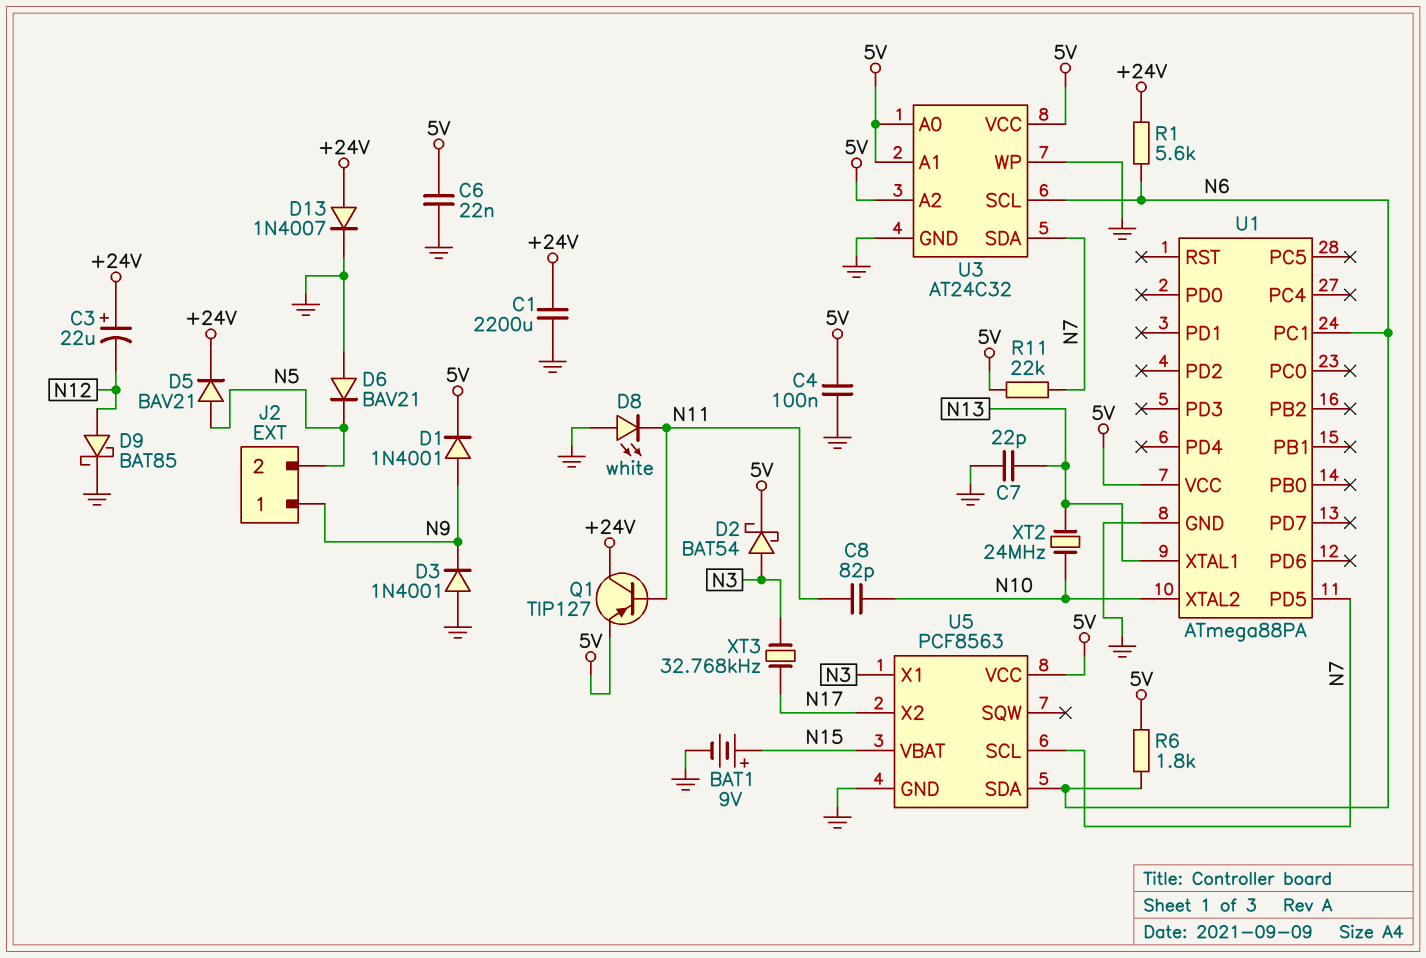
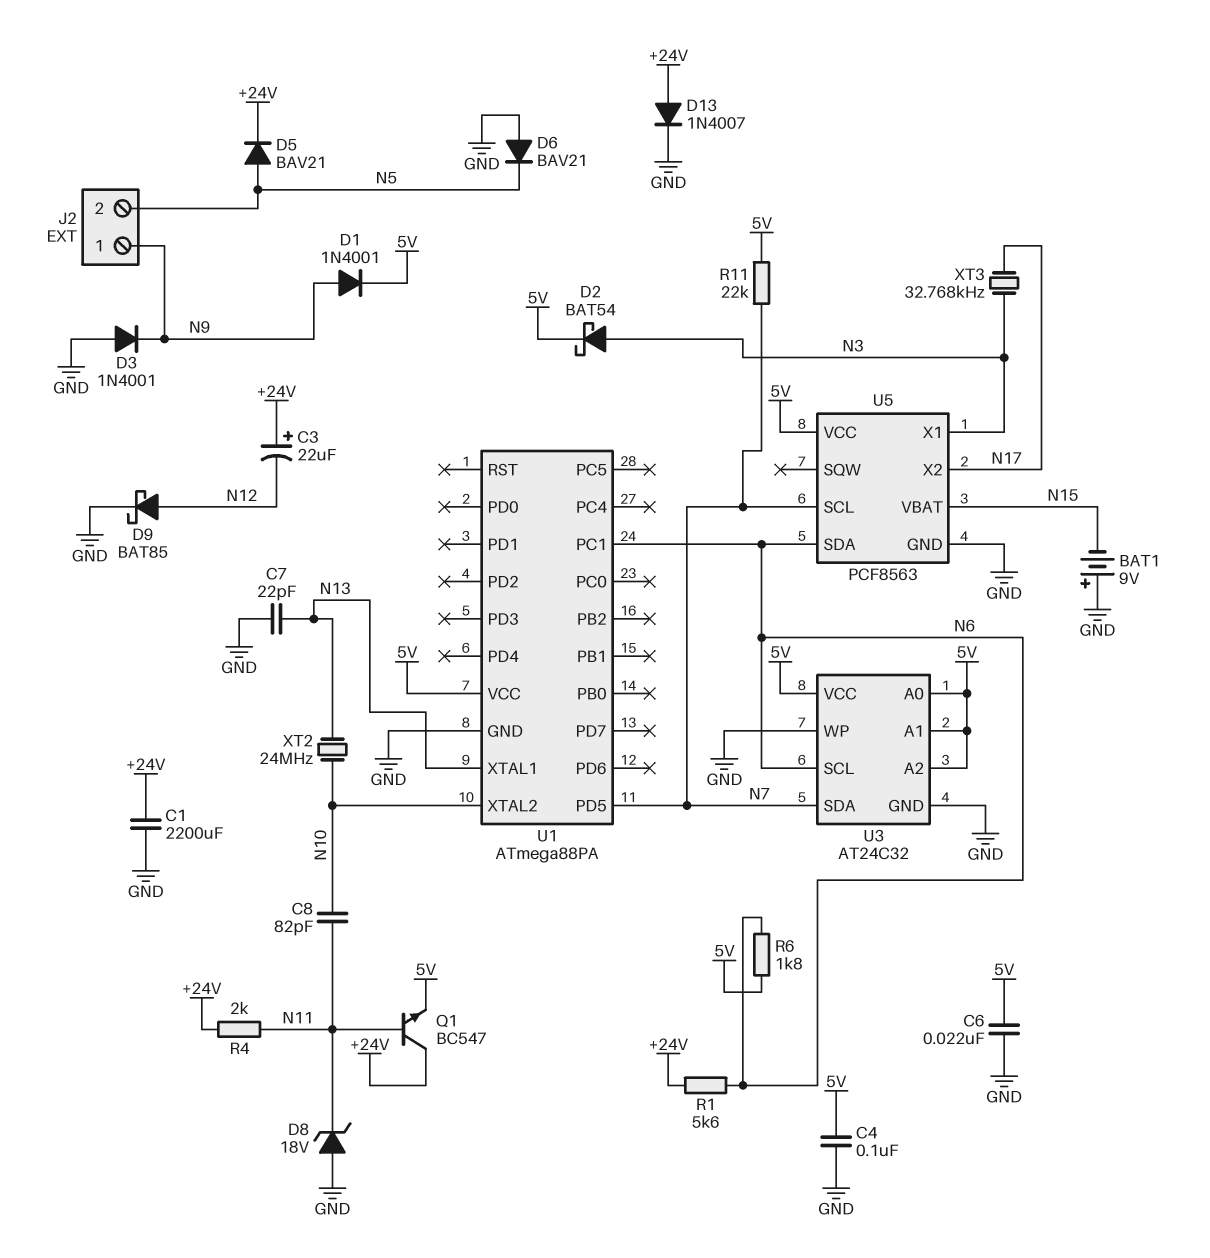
BAT1: 9V (plus N15, minus GND) -> 9V (plus GND, minus N15)
D8: LED white (A GND, K N11) -> zener 18V (A GND, K N11)
Q1: PNP TIP127 (B N11, C +24V, E 5V) -> NPN BC547 (B N11, C +24V, E 5V)
R4: none -> 2k (+24V, N11)

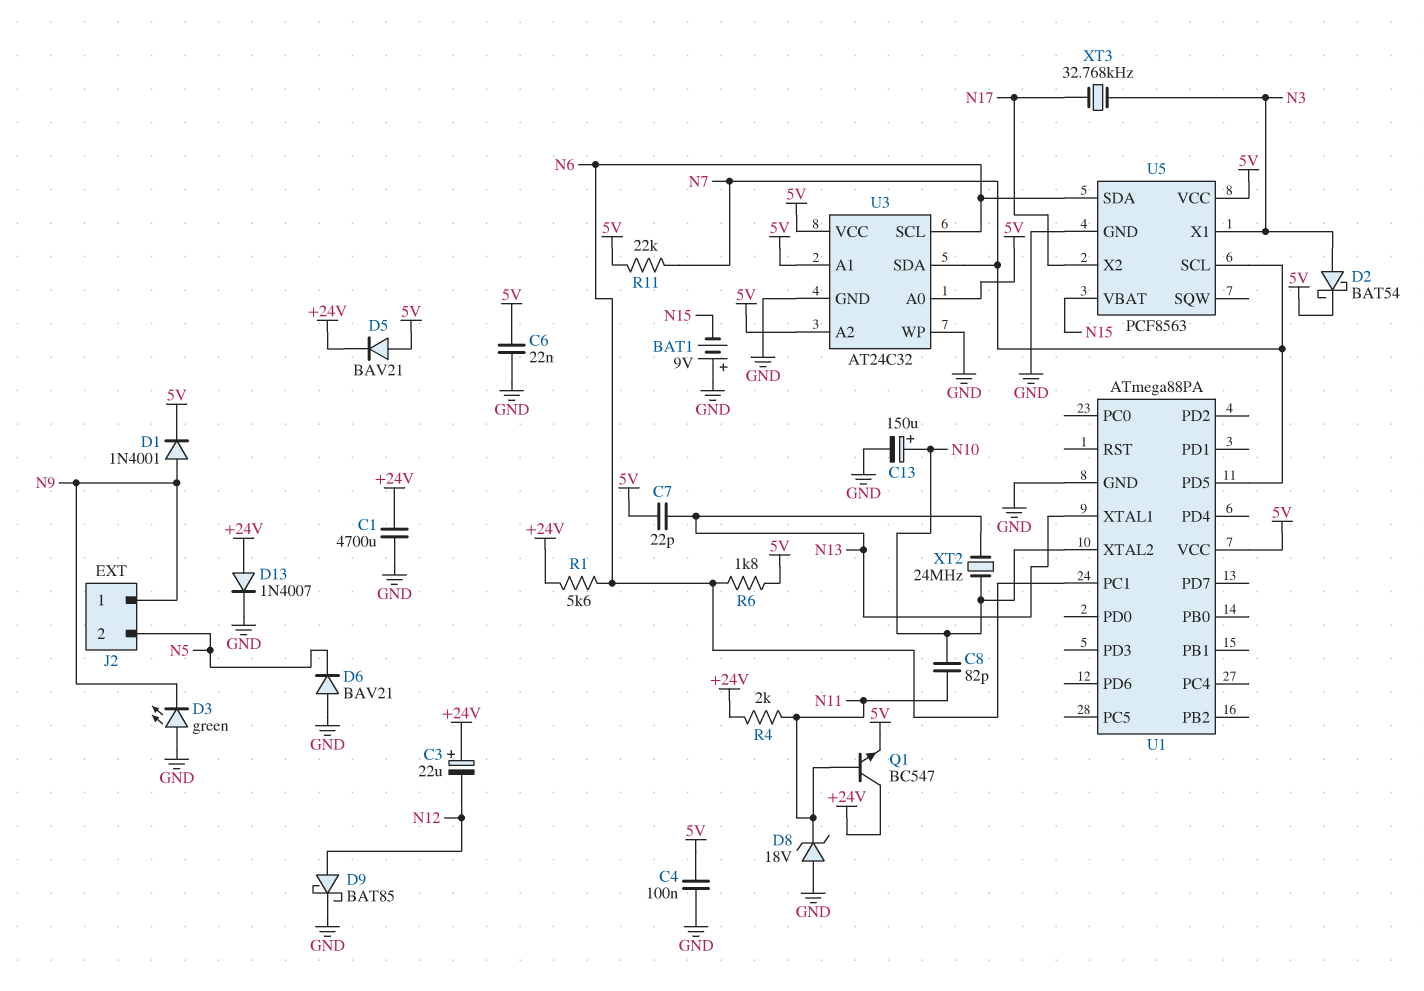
C1: 2200uF (+24V, GND) -> 4700uF (+24V, GND)
C7: 22pF (GND, N13) -> 22pF (5V, N13)
C13: none -> 150uF (plus N10, minus GND)
D3: diode 1N4001 (A GND, K N9) -> LED green (A GND, K N9)
D5: diode BAV21 (A N5, K +24V) -> diode BAV21 (A 5V, K +24V)

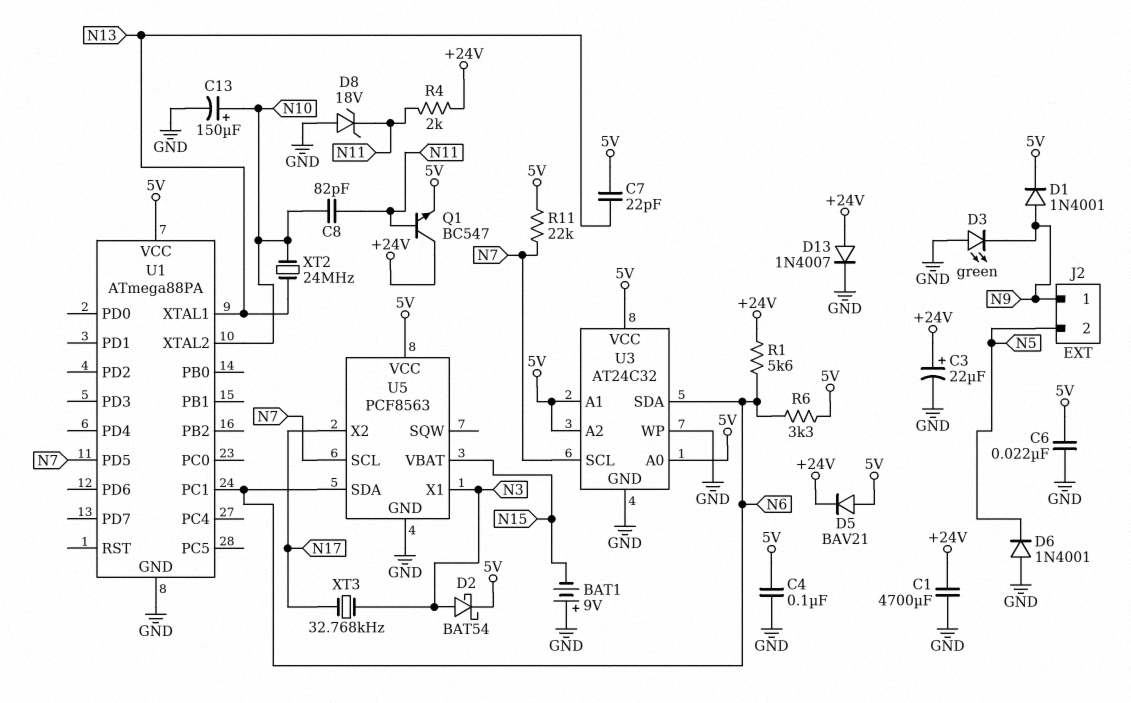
C3: 22uF (plus +24V, minus N12) -> 22uF (plus +24V, minus GND)
D6: diode BAV21 (A GND, K N5) -> diode 1N4001 (A GND, K N5)
D9: schottky BAT85 (A N12, K GND) -> none
R6: 1.8k (5V, N6) -> 3.3k (5V, N6)
U3 pin SCL: N6 -> N7
U3 pin SDA: N7 -> N6

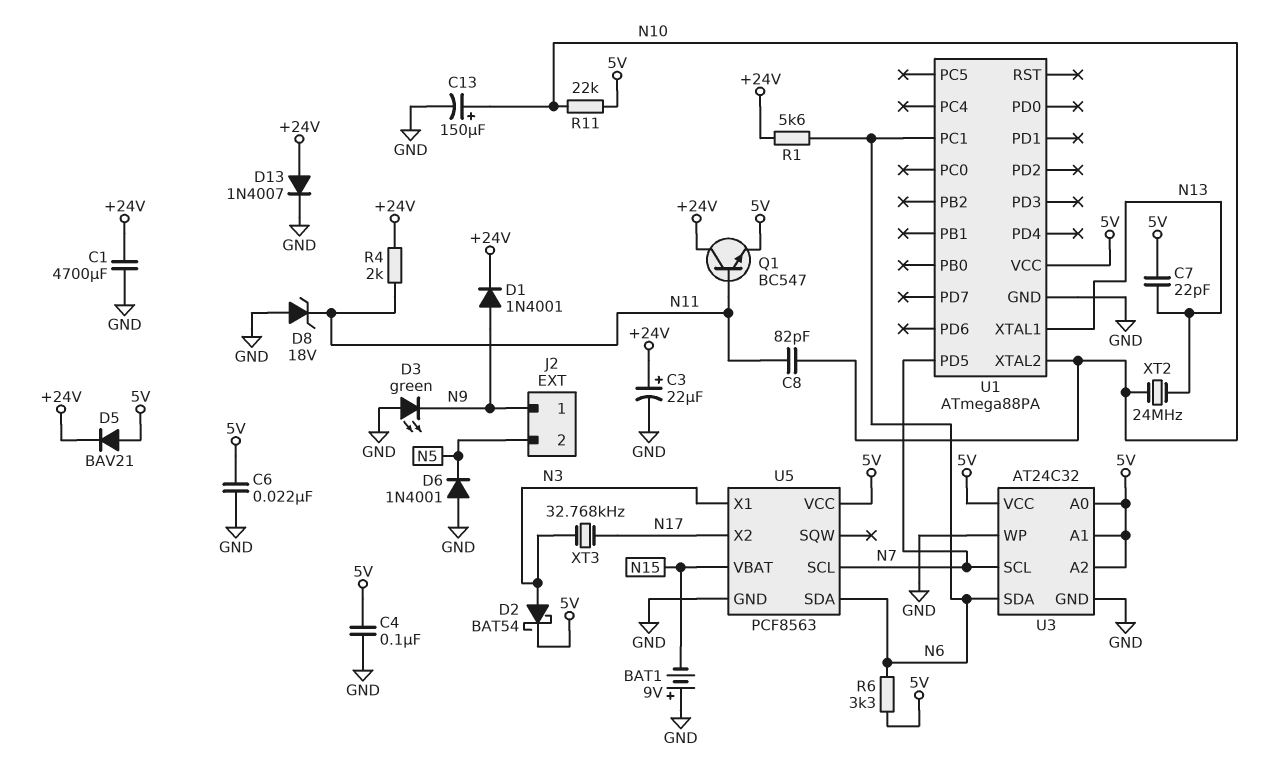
D1: diode 1N4001 (A N9, K 5V) -> diode 1N4001 (A N9, K +24V)
R11: 22k (5V, N7) -> 22k (5V, N10)

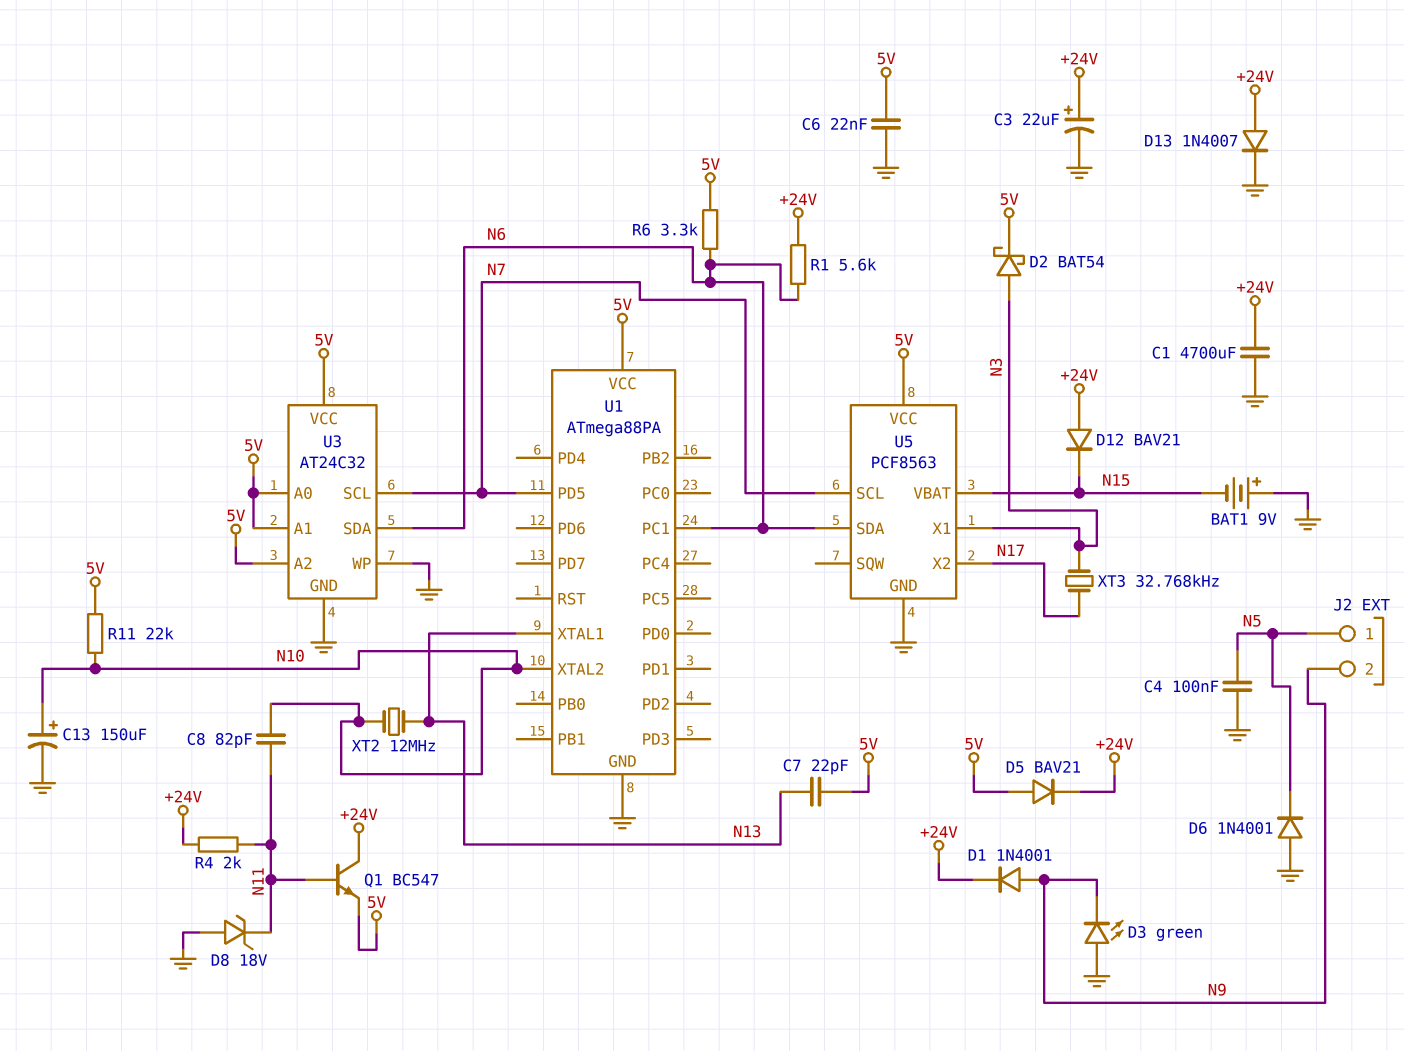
C4: 100nF (5V, GND) -> 100nF (GND, N5)
D12: none -> diode BAV21 (A +24V, K N15)
J2 pin 1: N9 -> N5
J2 pin 2: N5 -> N9
XT2: 24MHz (N10, N13) -> 12MHz (N10, N13)

